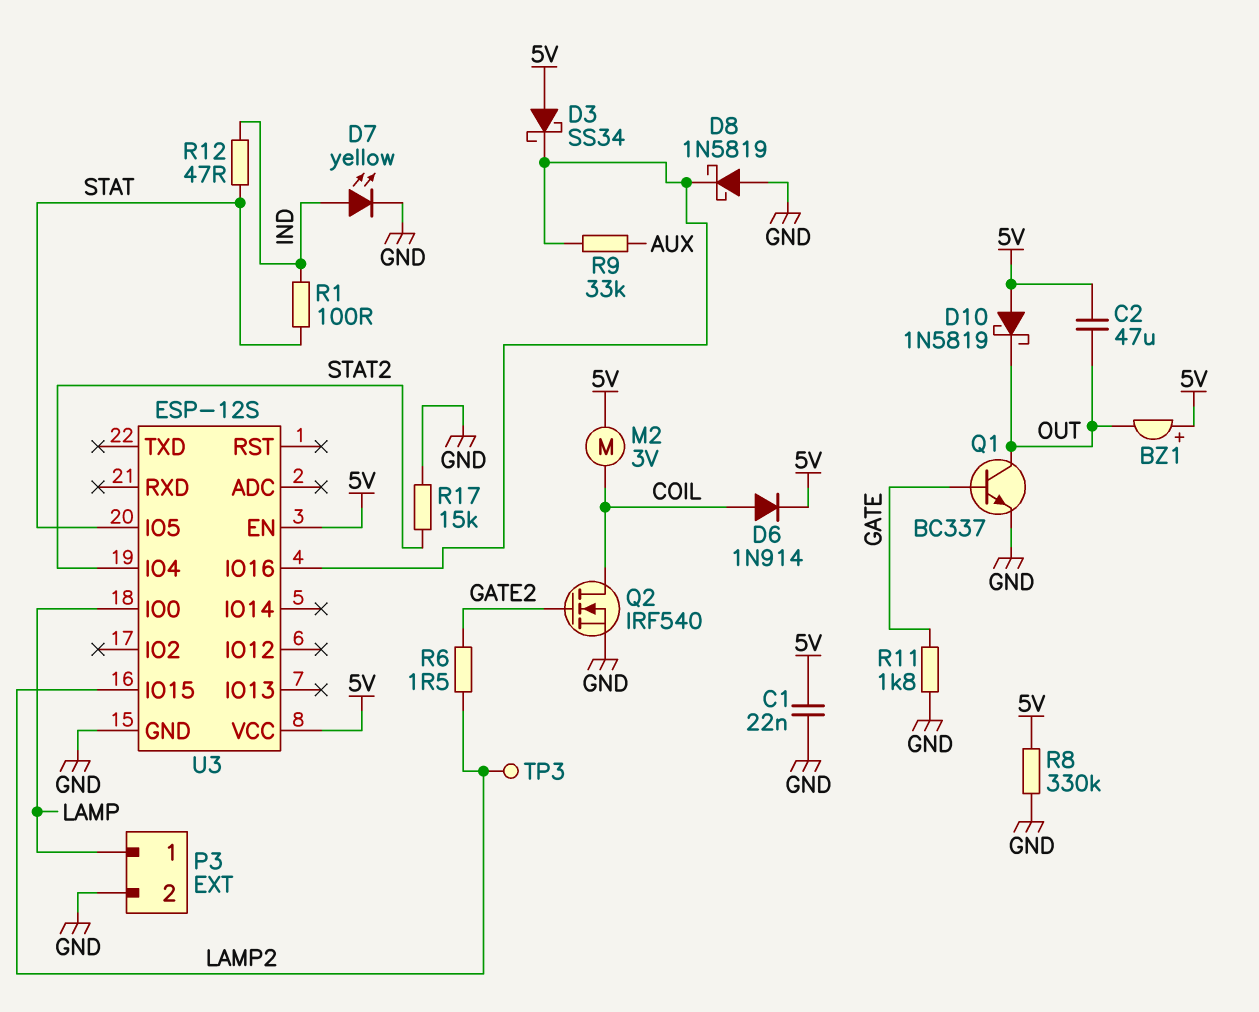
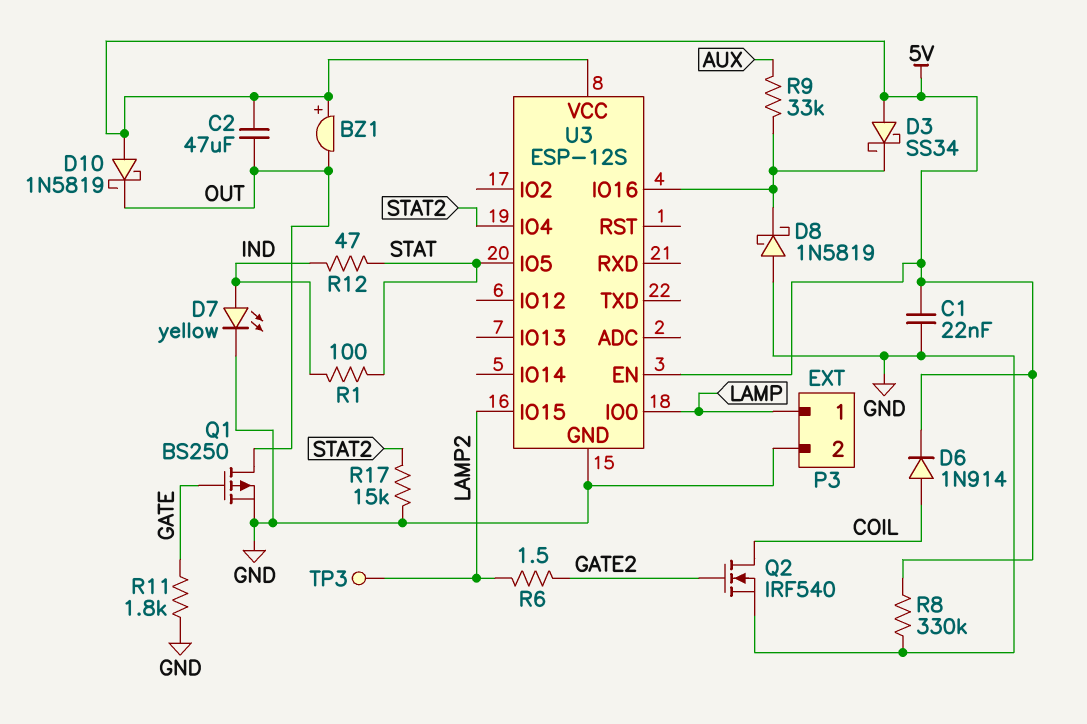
M2: motor 3V (5V, COIL) -> none
Q1: NPN BC337 (B GATE, C OUT, E GND) -> PMOS BS250 (G GATE, D OUT, S GND)

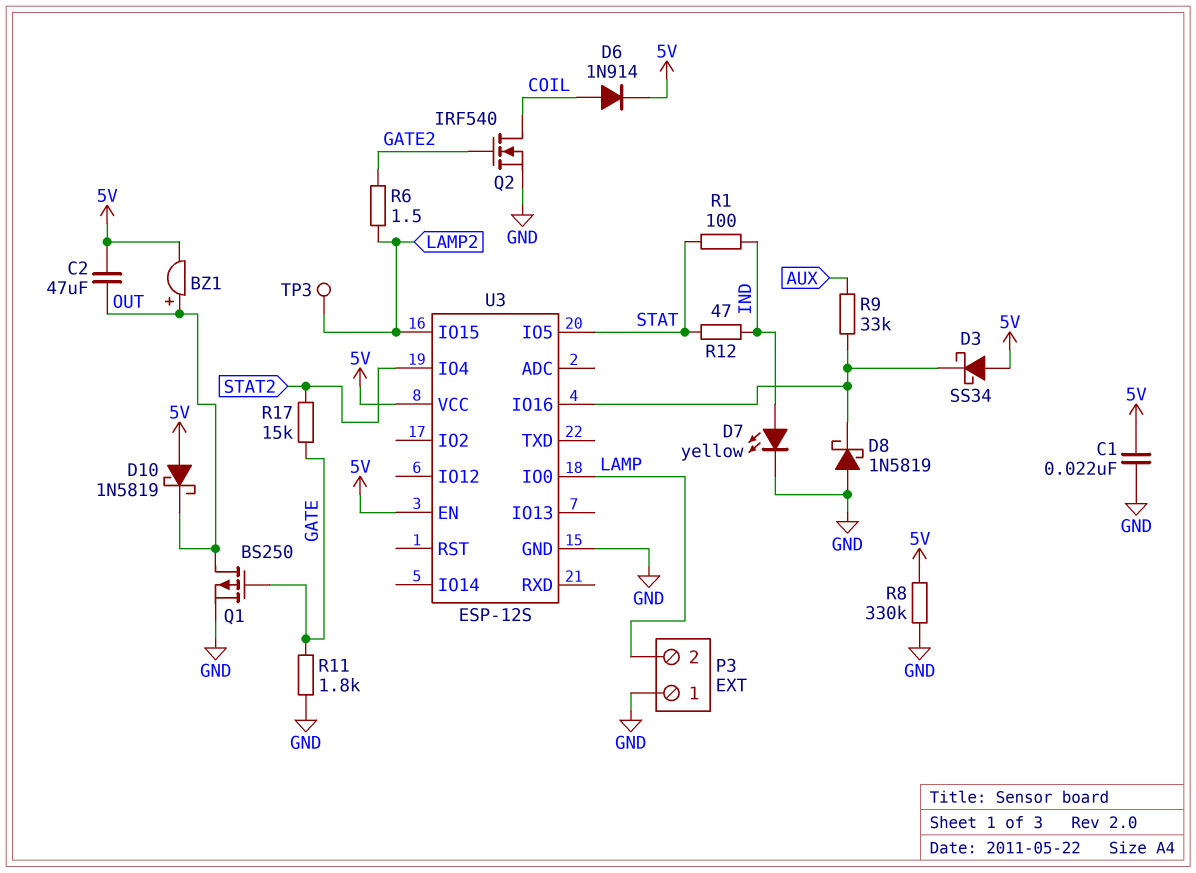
BZ1: buzzer (plus 5V, minus OUT) -> buzzer (plus OUT, minus 5V)
P3 pin 1: LAMP -> GND
P3 pin 2: GND -> LAMP
R17: 15k (GND, STAT2) -> 15k (GATE, STAT2)

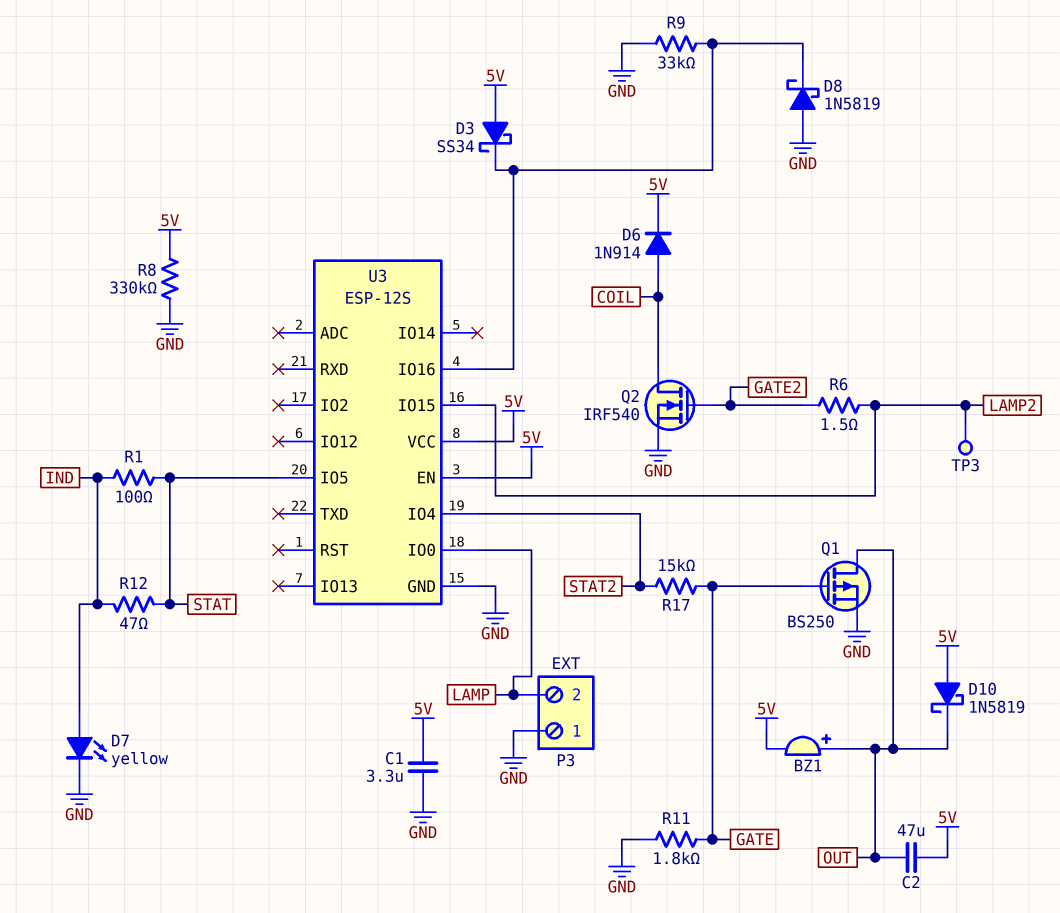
C1: 22nF (5V, GND) -> 3.3uF (5V, GND)
R9: 33k (AUX, U3/IO16) -> 33k (GND, U3/IO16)

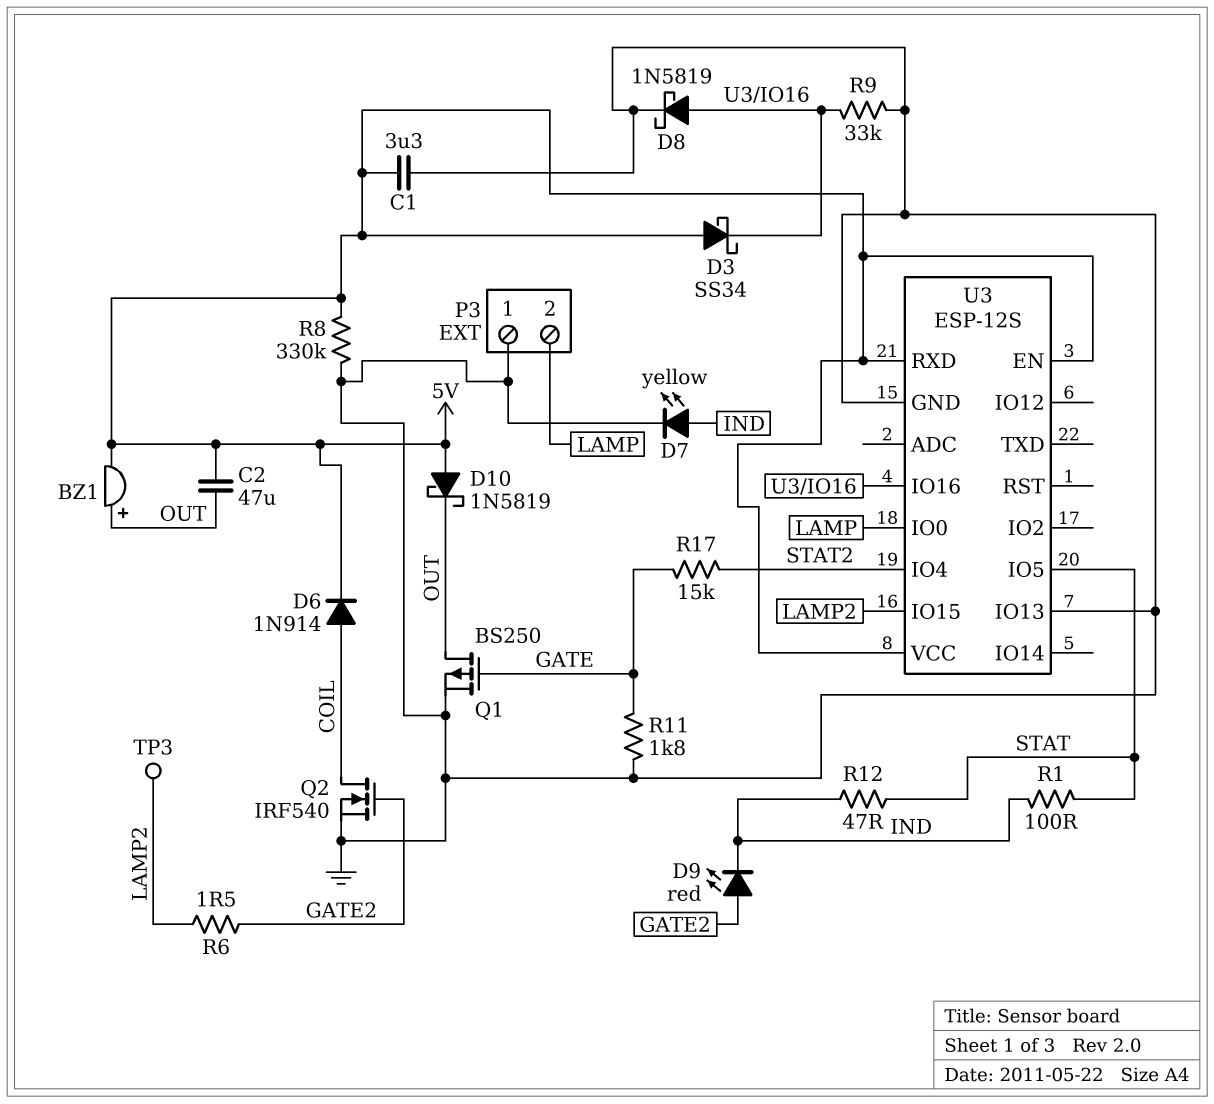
D8: schottky 1N5819 (A GND, K U3/IO16) -> schottky 1N5819 (A U3/IO16, K GND)
D9: none -> LED red (A GATE2, K IND)
U3 pin IO13: none -> GND
U3 pin RXD: none -> 5V

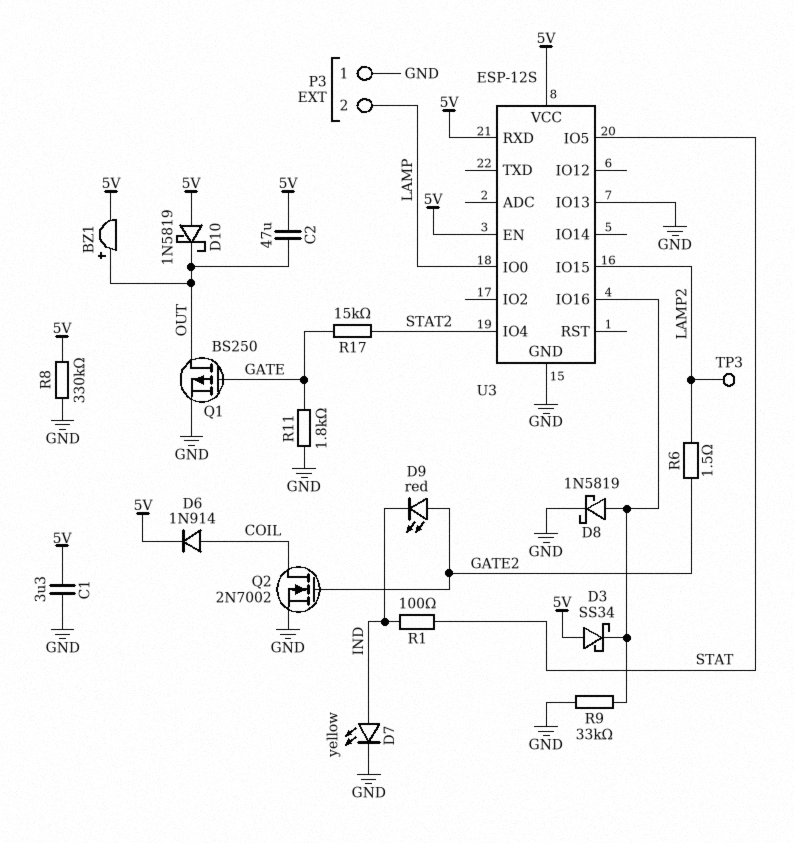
Q2: NMOS IRF540 (G GATE2, D COIL, S GND) -> NMOS 2N7002 (G GATE2, D COIL, S GND)
R12: 47 (IND, STAT) -> none

